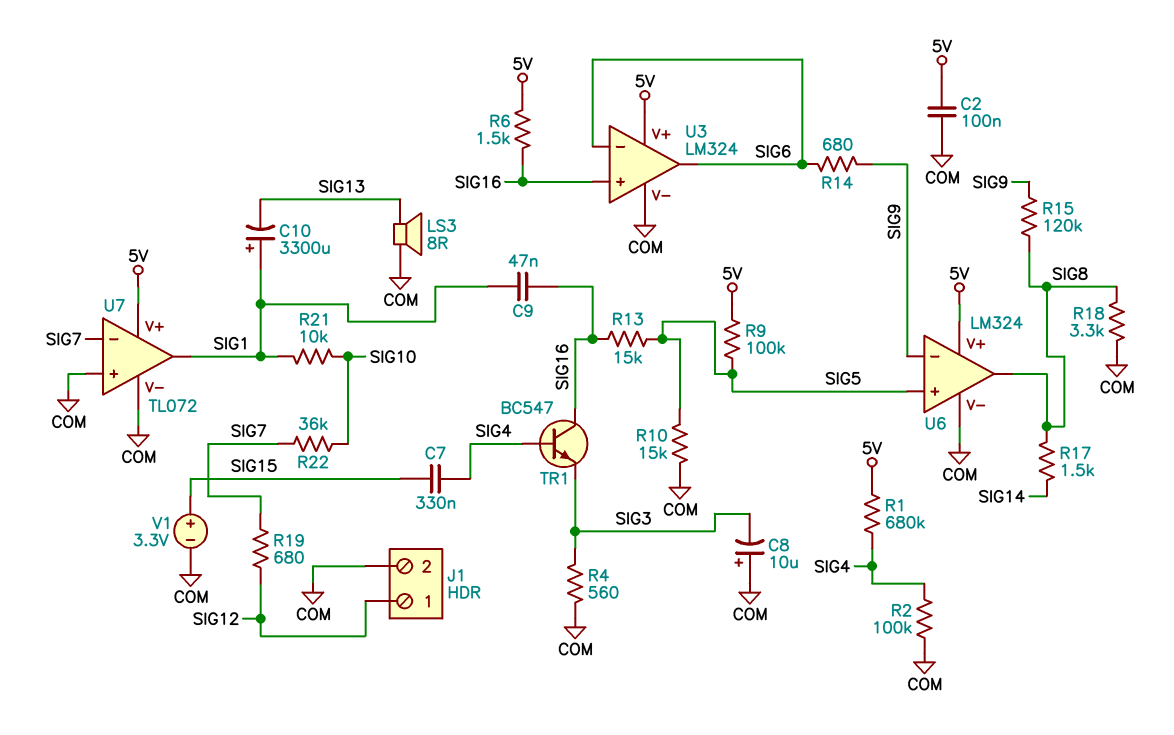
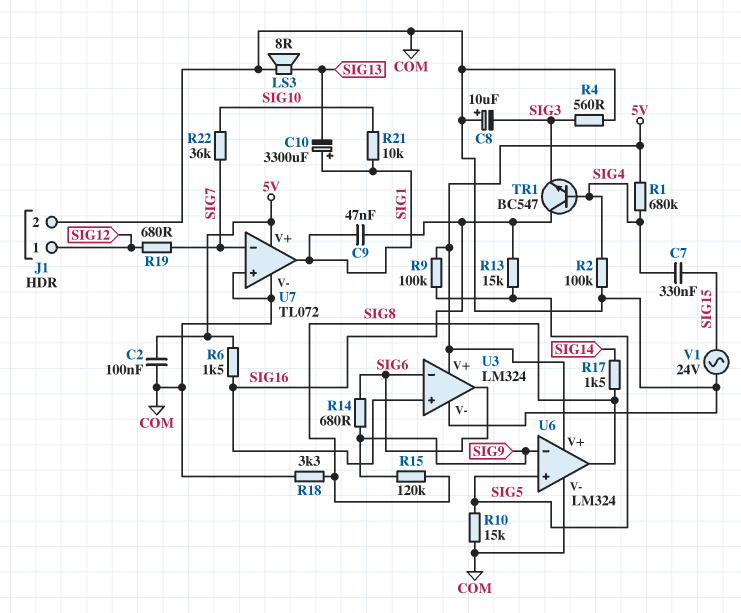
V1: 3.3V (plus SIG15, minus COM) -> AC 24V (COM, SIG15)

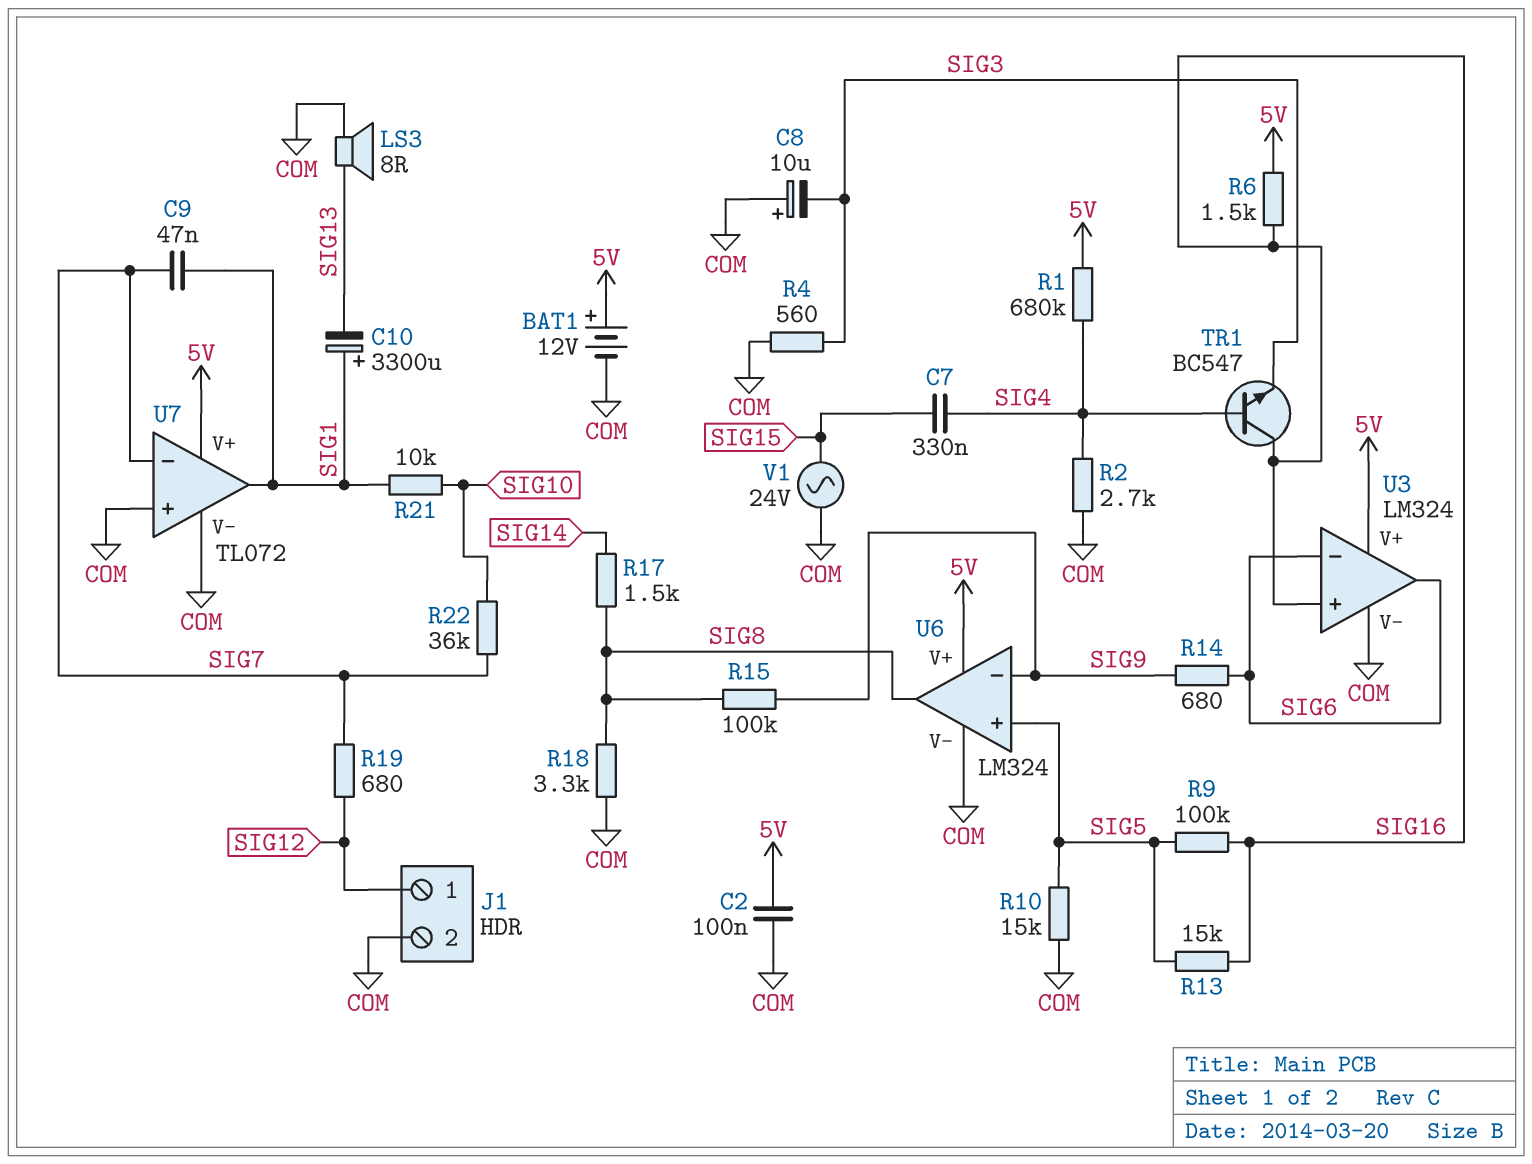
BAT1: none -> 12V (plus 5V, minus COM)
C9: 47nF (SIG1, SIG16) -> 47nF (SIG1, SIG7)
R2: 100k (COM, SIG4) -> 2.7k (COM, SIG4)
R9: 100k (5V, SIG5) -> 100k (SIG5, SIG16)
R15: 120k (SIG8, SIG9) -> 100k (SIG8, SIG9)

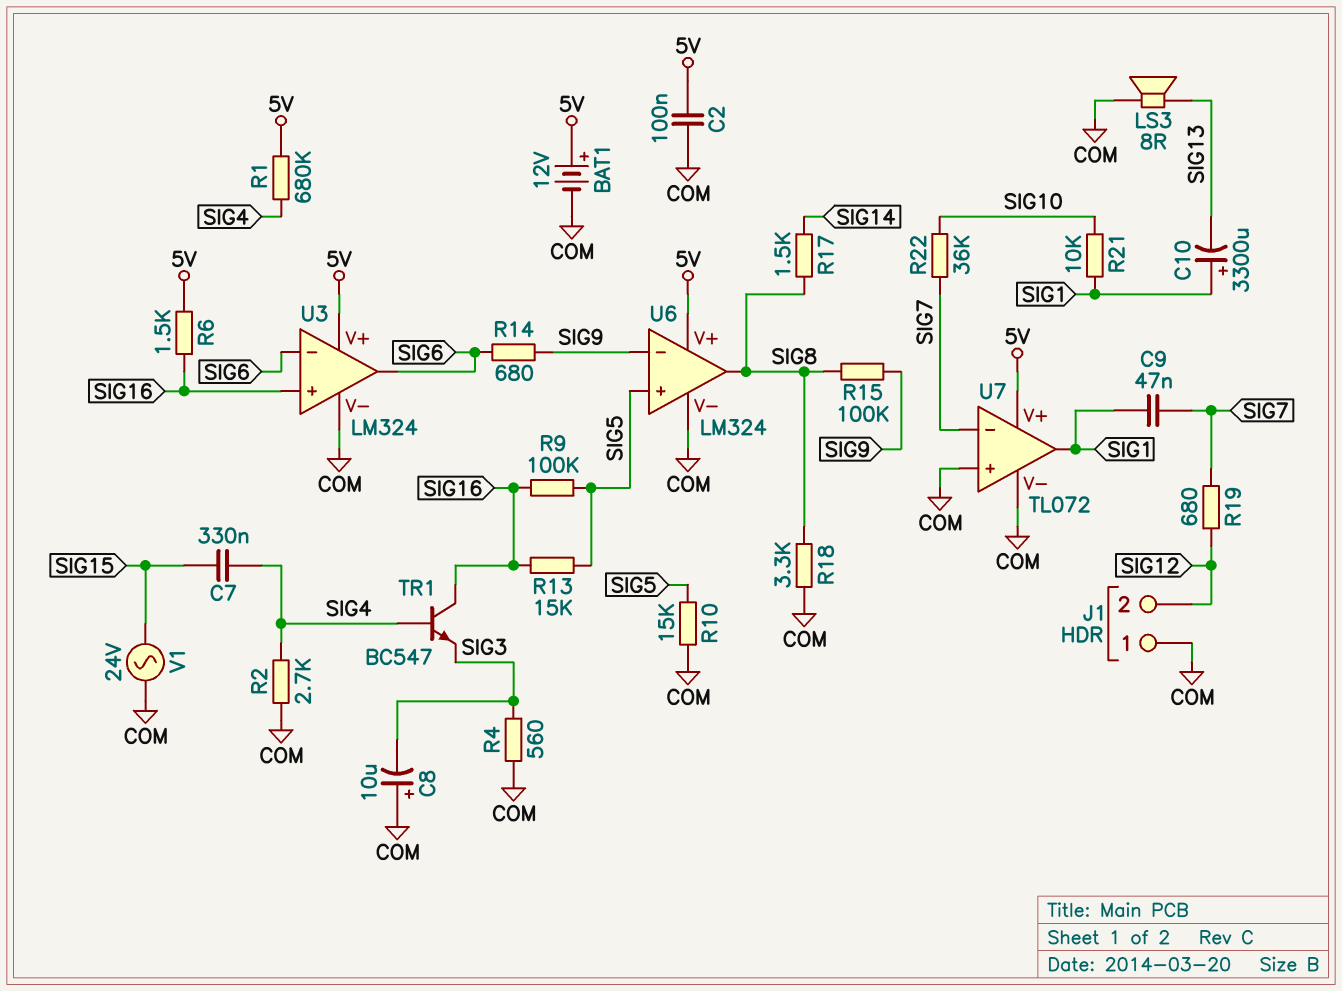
J1 pin 1: SIG12 -> COM
J1 pin 2: COM -> SIG12

